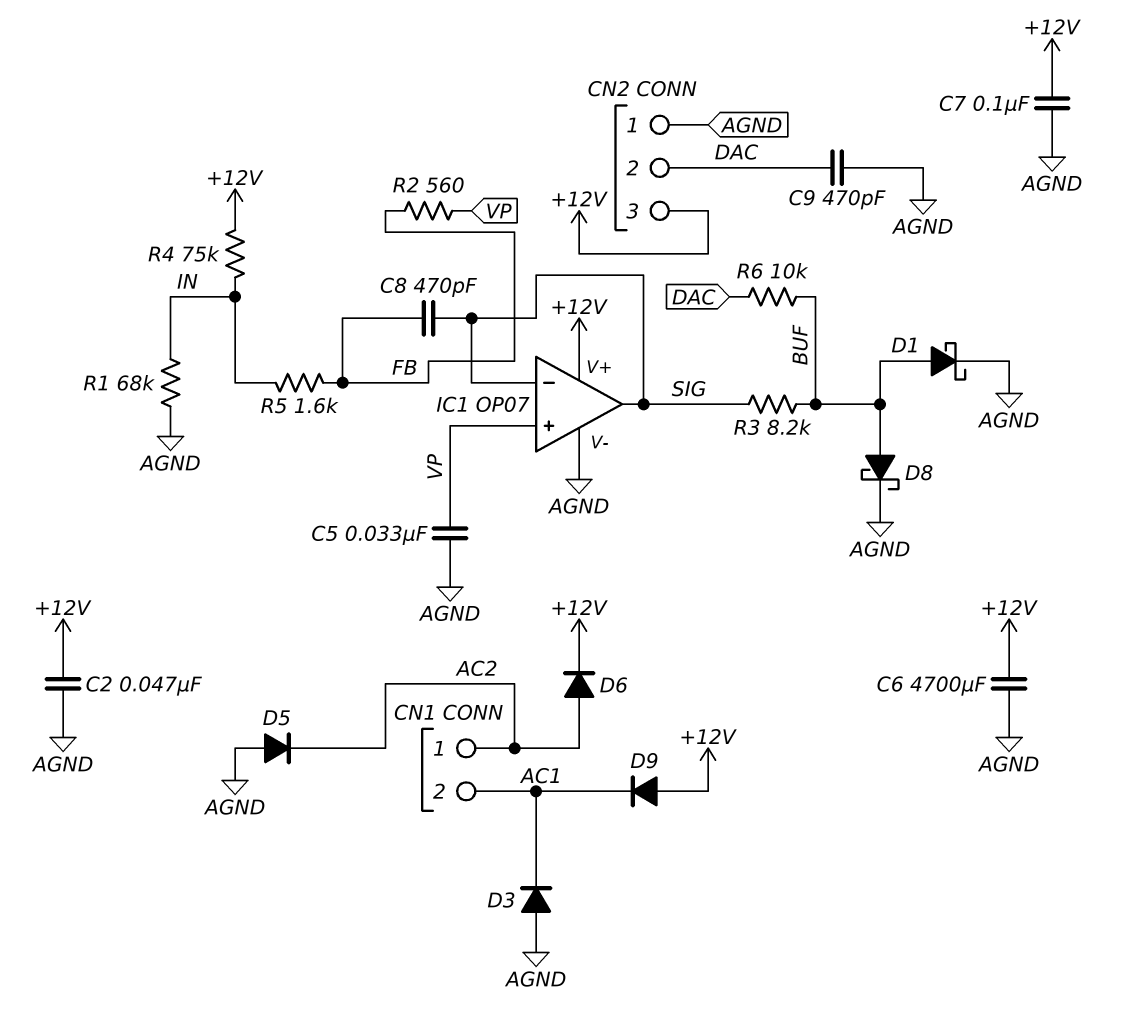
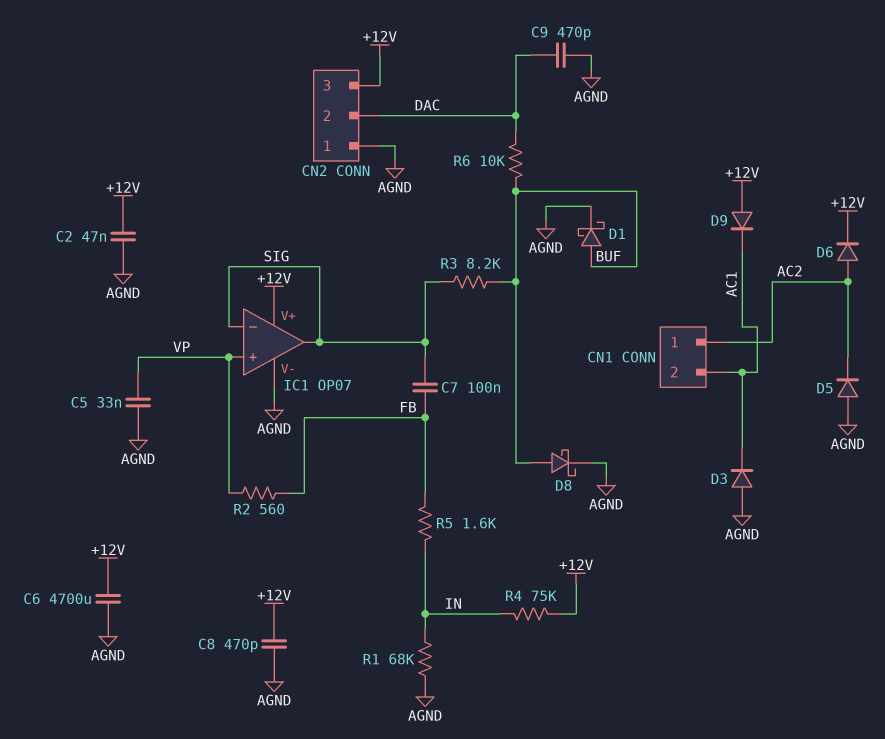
C7: 100nF (+12V, AGND) -> 100nF (FB, SIG)
C8: 470pF (FB, SIG) -> 470pF (+12V, AGND)

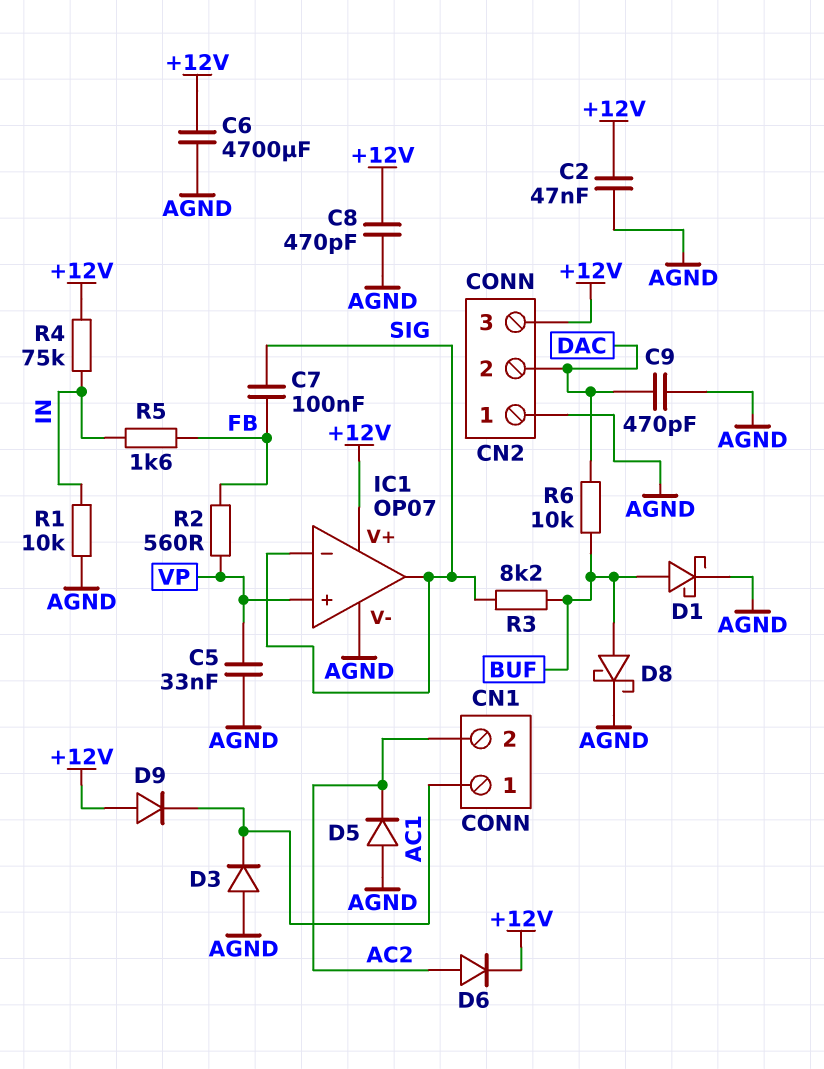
CN1 pin 1: AC2 -> AC1
CN1 pin 2: AC1 -> AC2
R1: 68k (AGND, IN) -> 10k (AGND, IN)

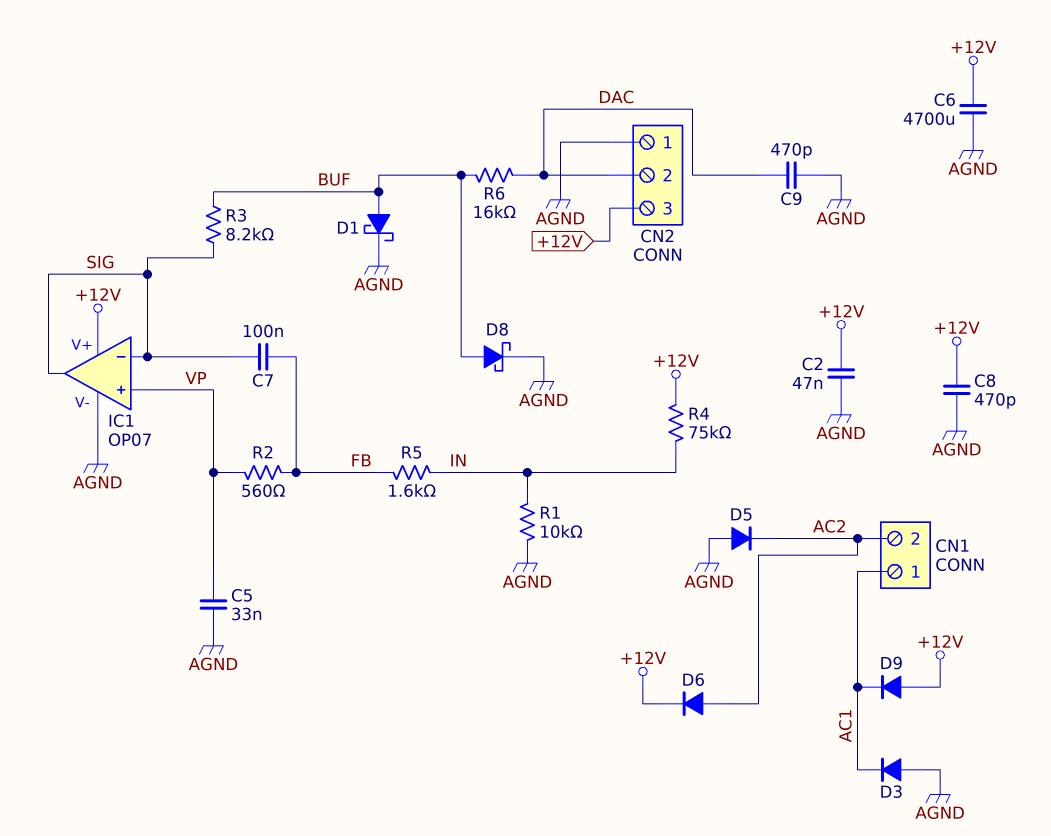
R6: 10k (BUF, DAC) -> 16k (BUF, DAC)

